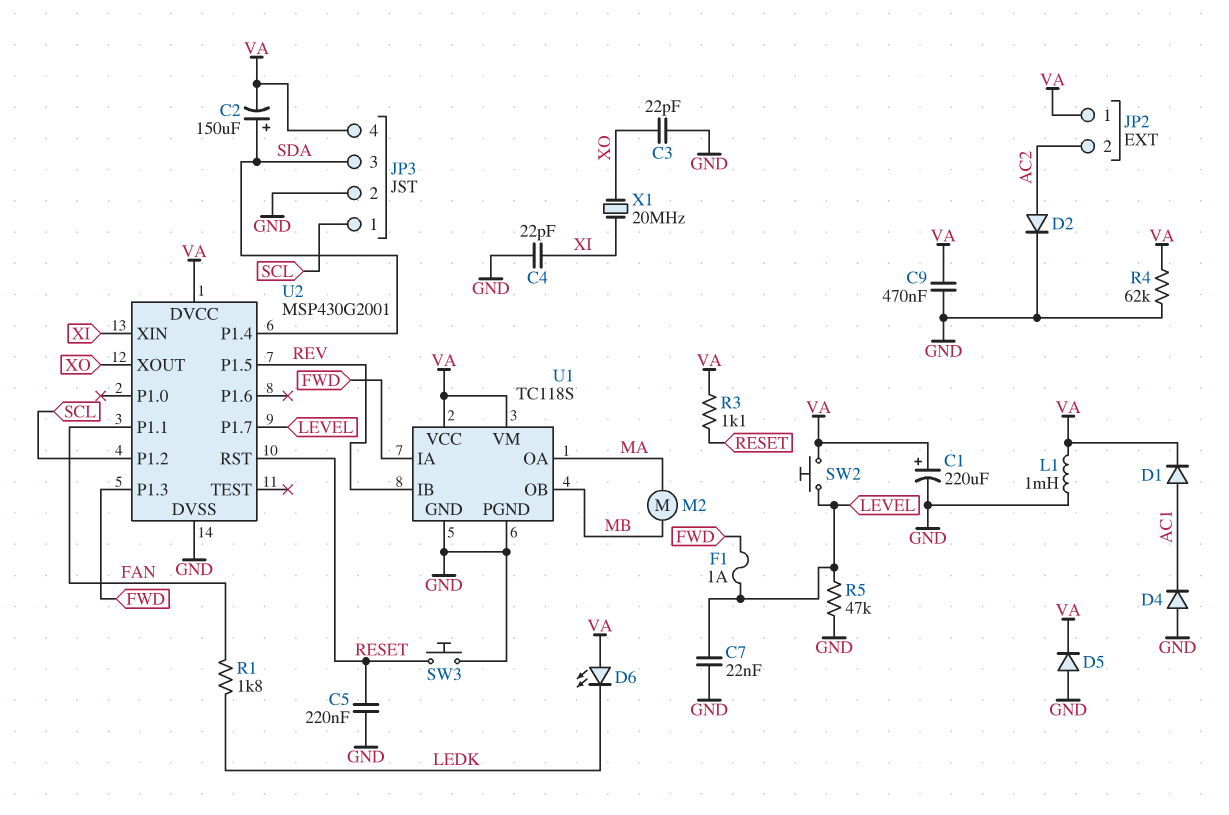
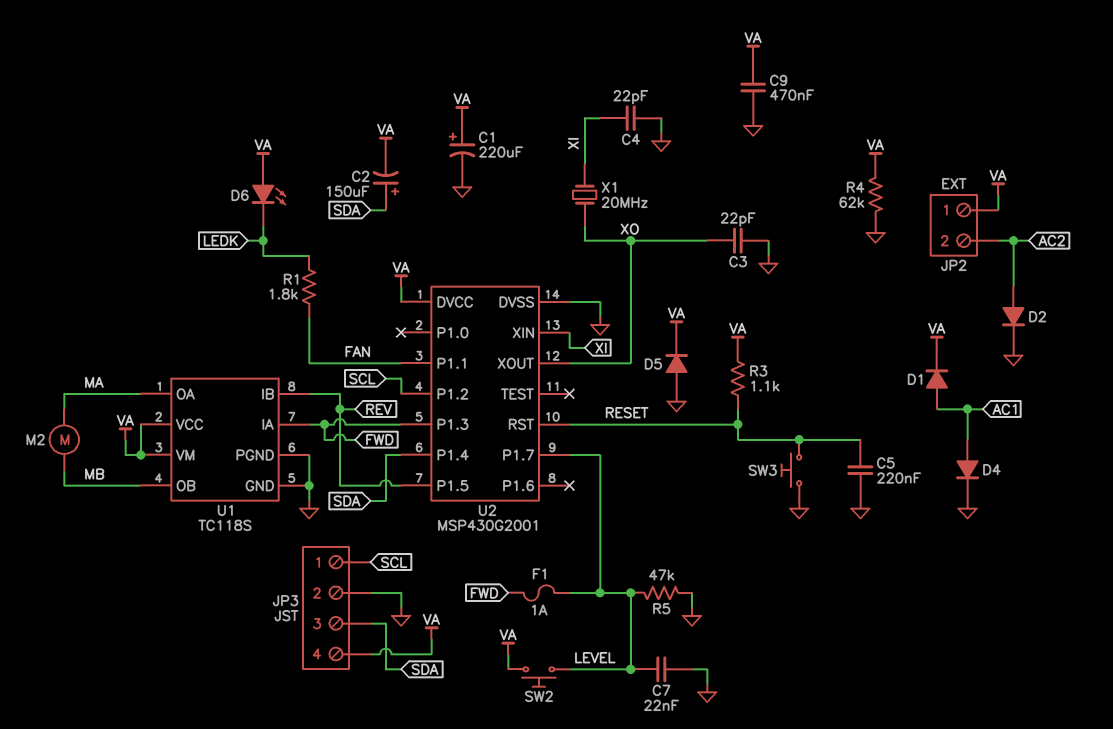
D4: diode (A GND, K AC1) -> diode (A AC1, K GND)
L1: 1mH (GND, VA) -> none

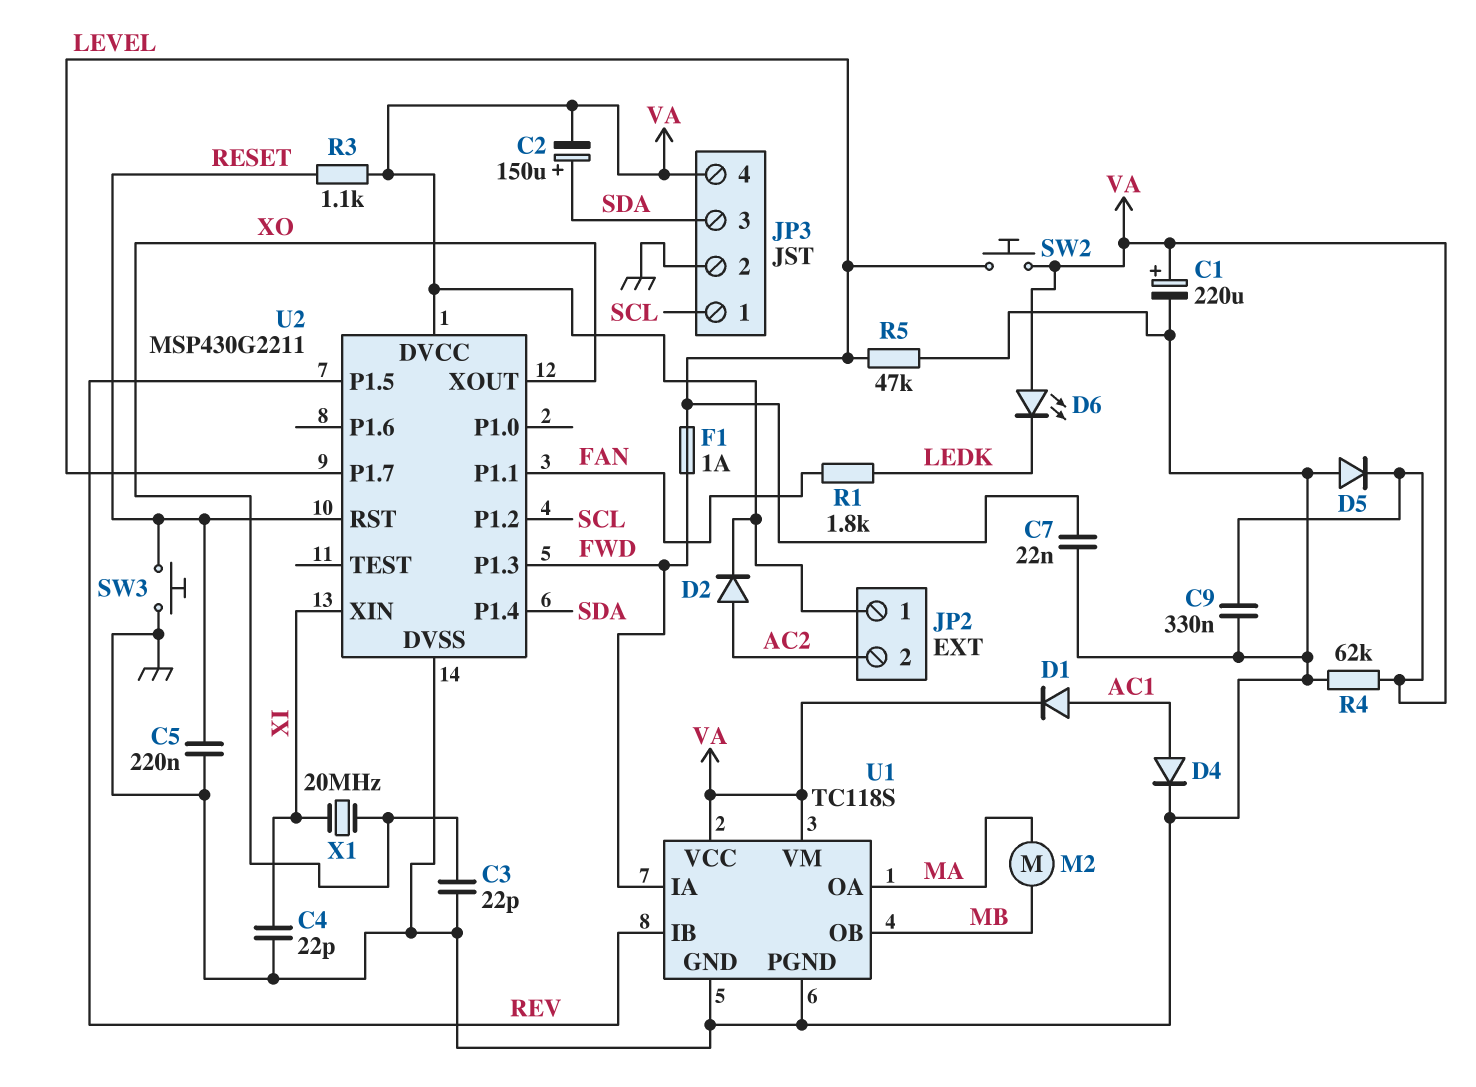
C9: 470nF (GND, VA) -> 330nF (GND, VA)
D2: diode (A AC2, K GND) -> diode (A AC2, K VA)
U2: MSP430G2001 -> MSP430G2211

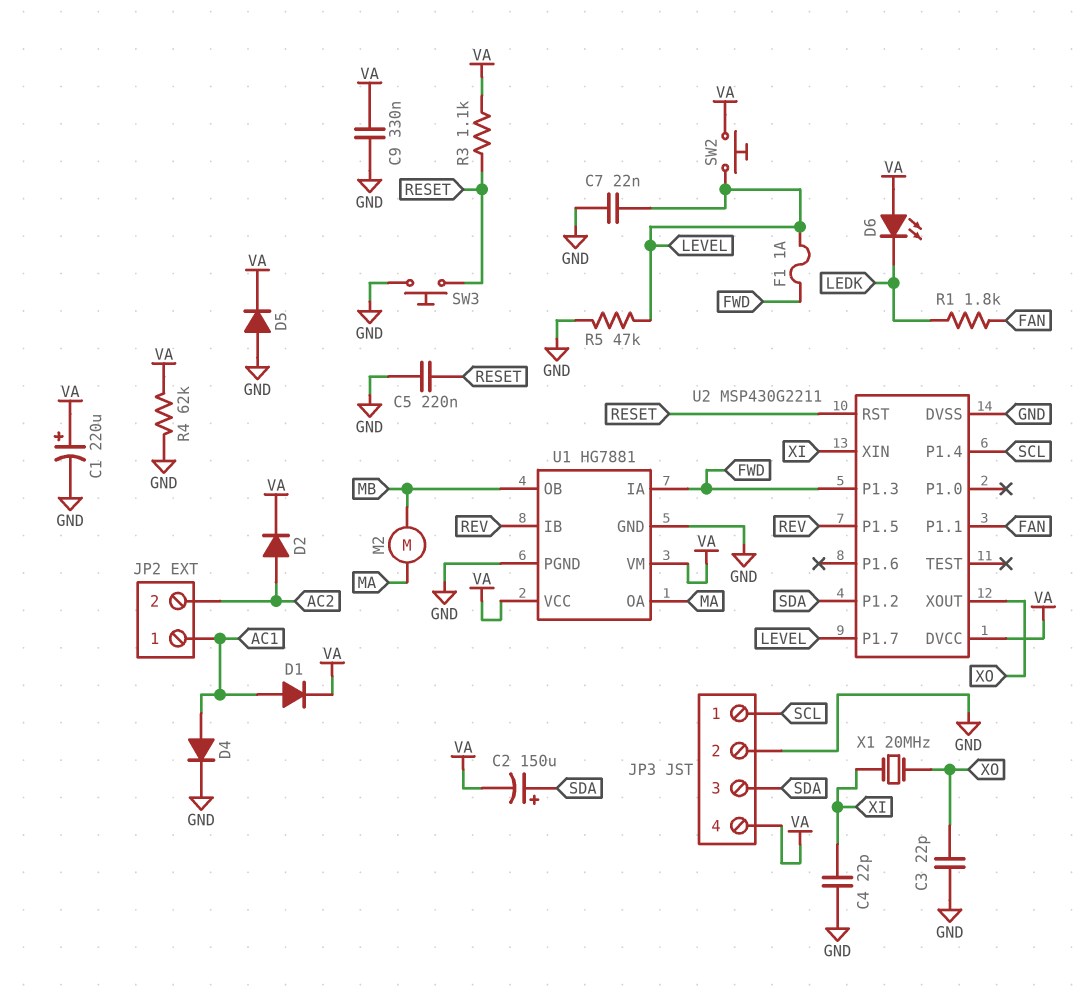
JP2 pin 1: VA -> AC1
U1: TC118S -> HG7881
U2 pin P1.2: SCL -> SDA
U2 pin P1.4: SDA -> SCL

